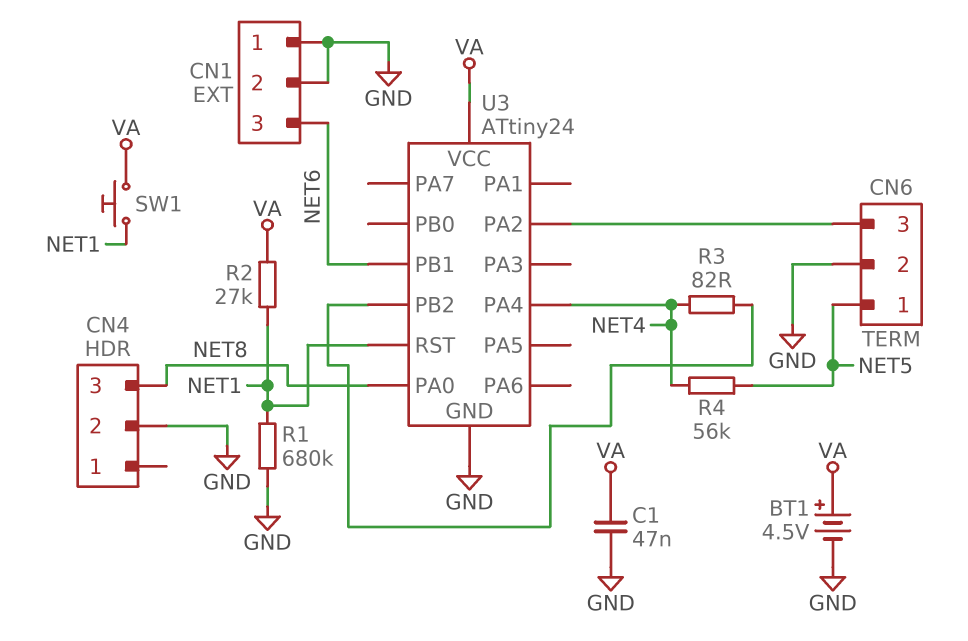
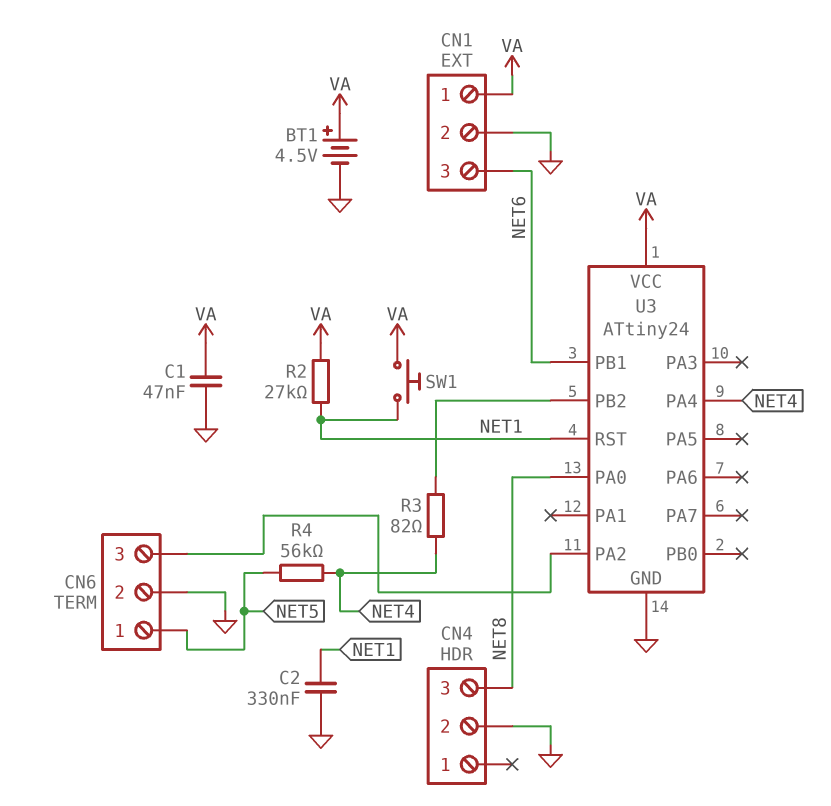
C2: none -> 330nF (GND, NET1)
CN1 pin 1: GND -> VA
R1: 680k (GND, NET1) -> none

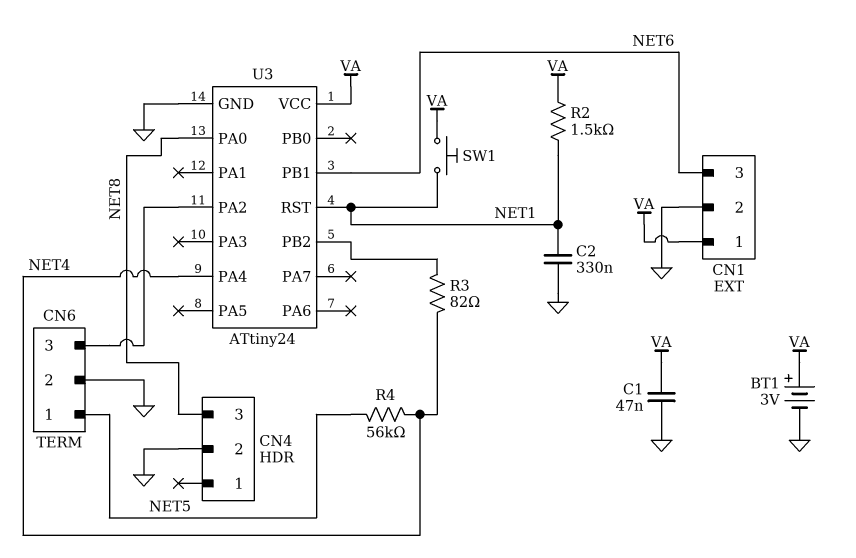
BT1: 4.5V (plus VA, minus GND) -> 3V (plus VA, minus GND)
R2: 27k (NET1, VA) -> 1.5k (NET1, VA)

